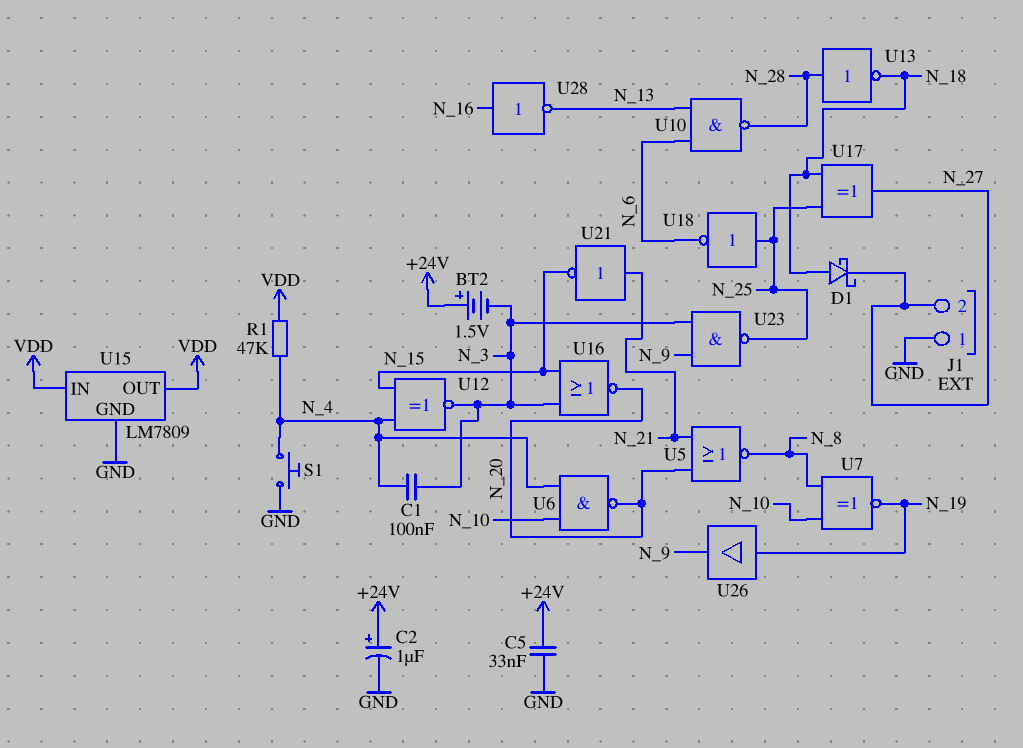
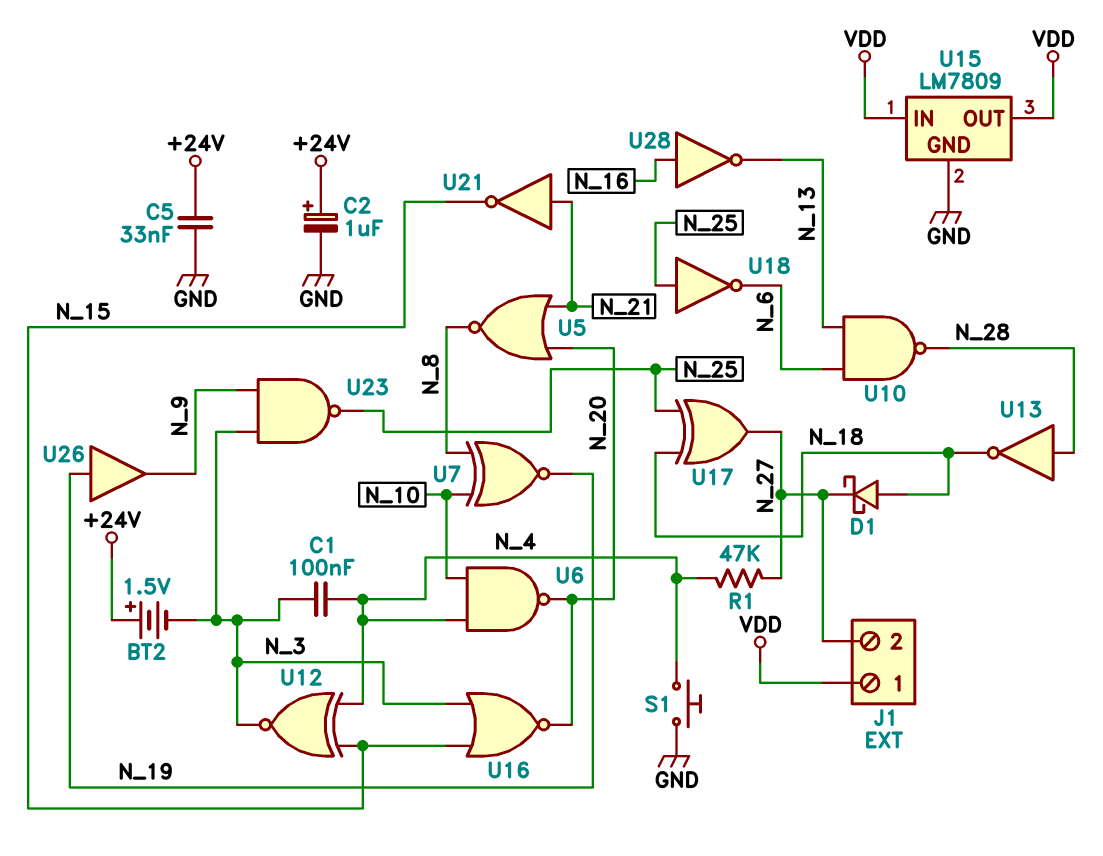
J1 pin 1: GND -> VDD
R1: 47k (N_4, VDD) -> 47k (N_4, N_27)

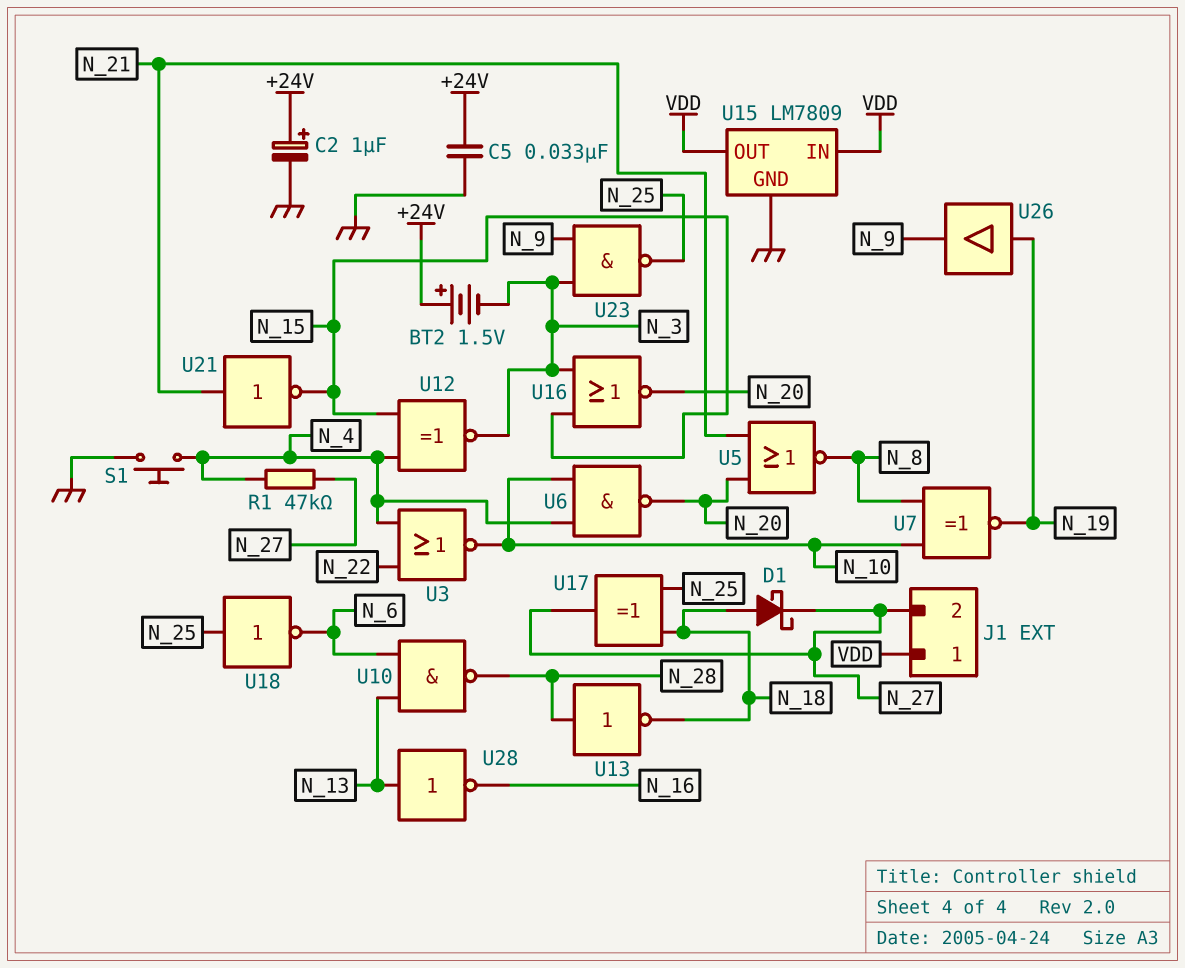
C1: 100nF (N_3, N_4) -> none
U3: none -> NOR (in N_4, in N_22, out N_10)
U28: NOT (in N_16, out N_13) -> NOT (in N_13, out N_16)

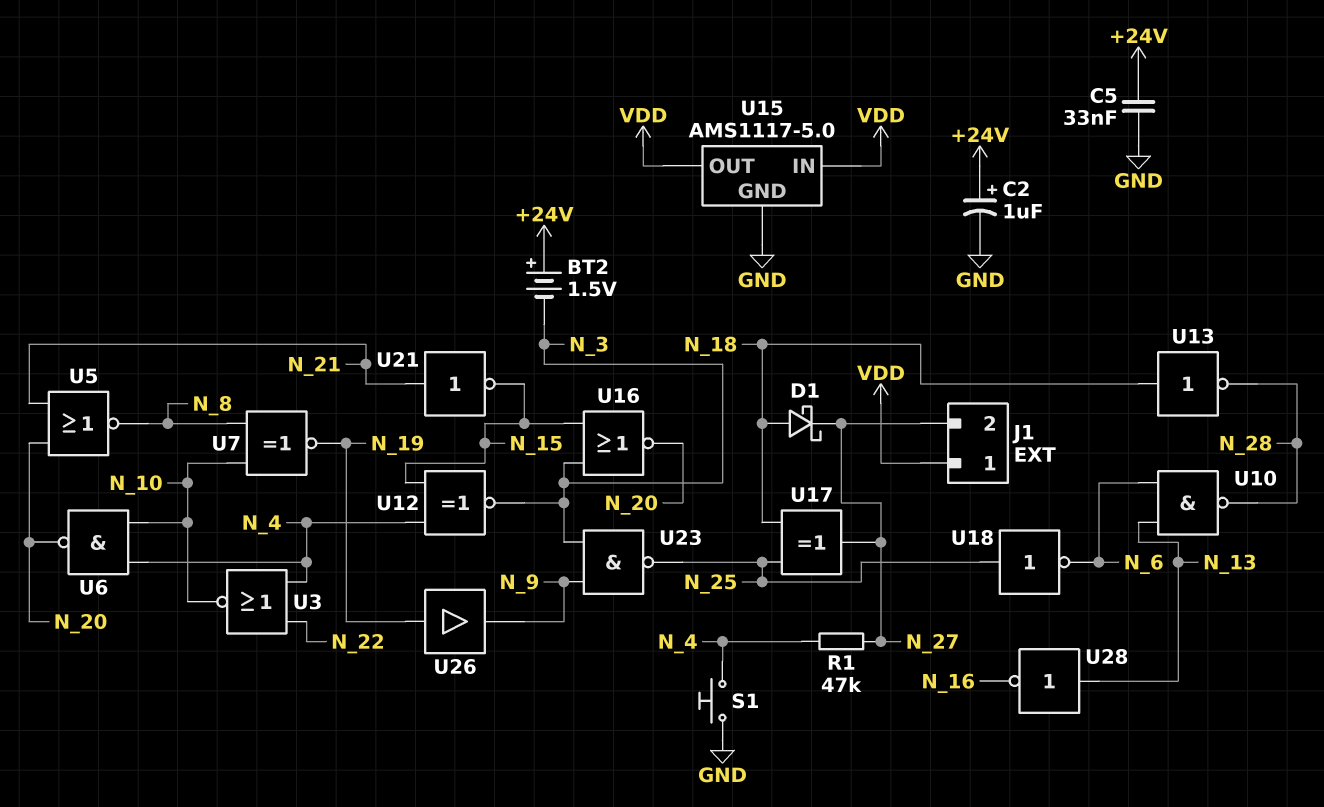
U13: NOT (in N_28, out N_18) -> NOT (in N_18, out N_28)
U15: LM7809 -> AMS1117-5.0

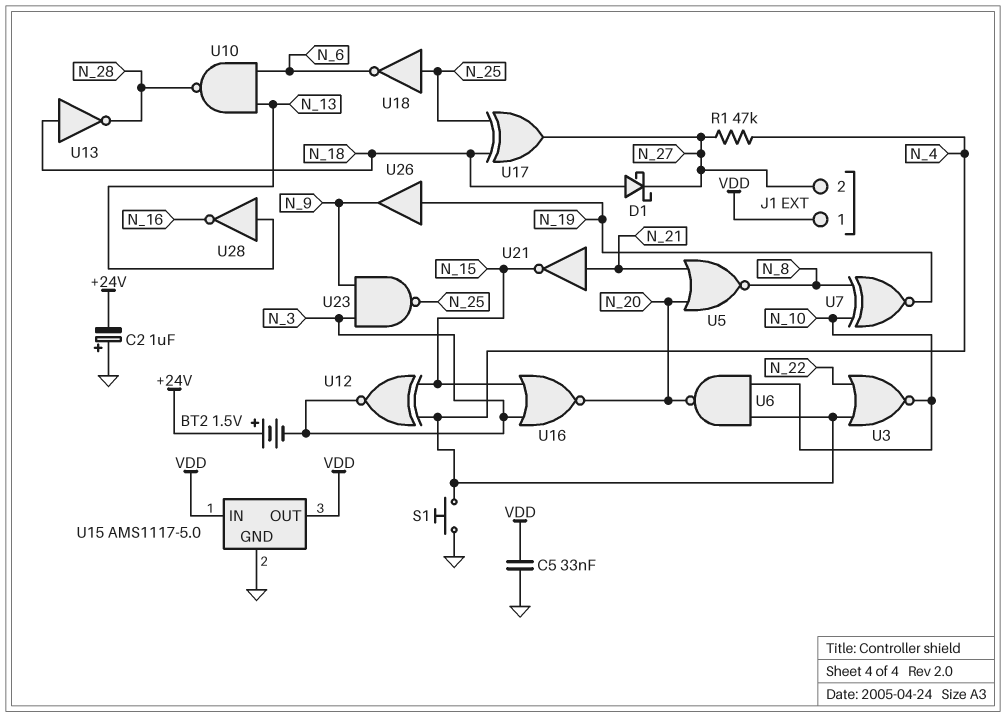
C2: 1uF (plus +24V, minus GND) -> 1uF (plus GND, minus +24V)
C5: 33nF (+24V, GND) -> 33nF (GND, VDD)

